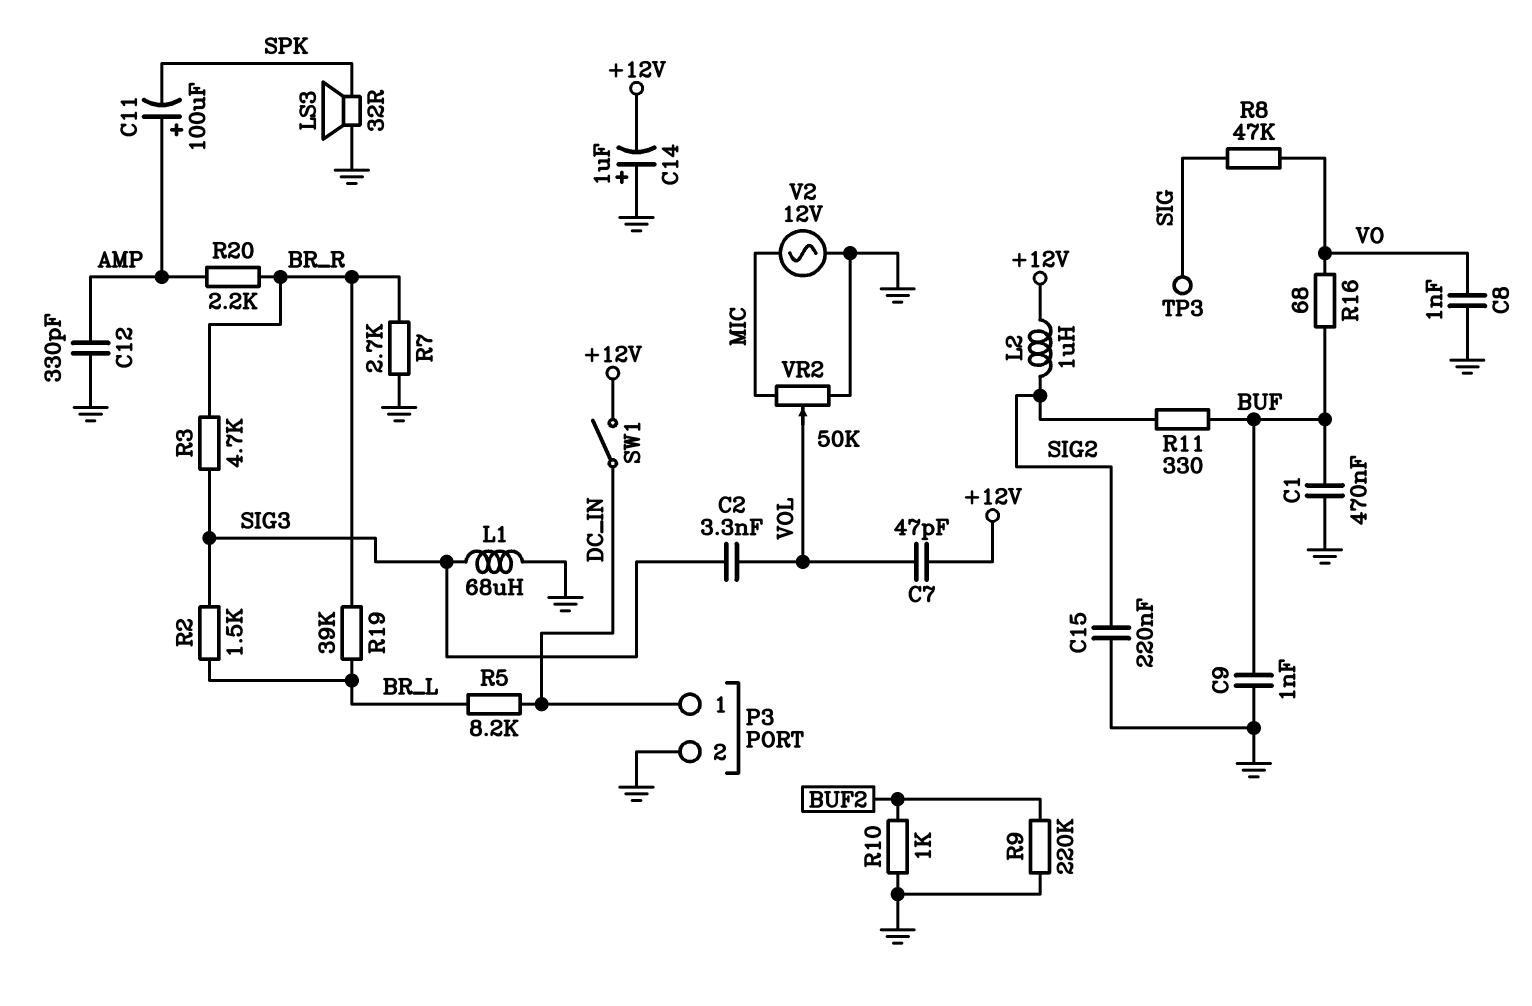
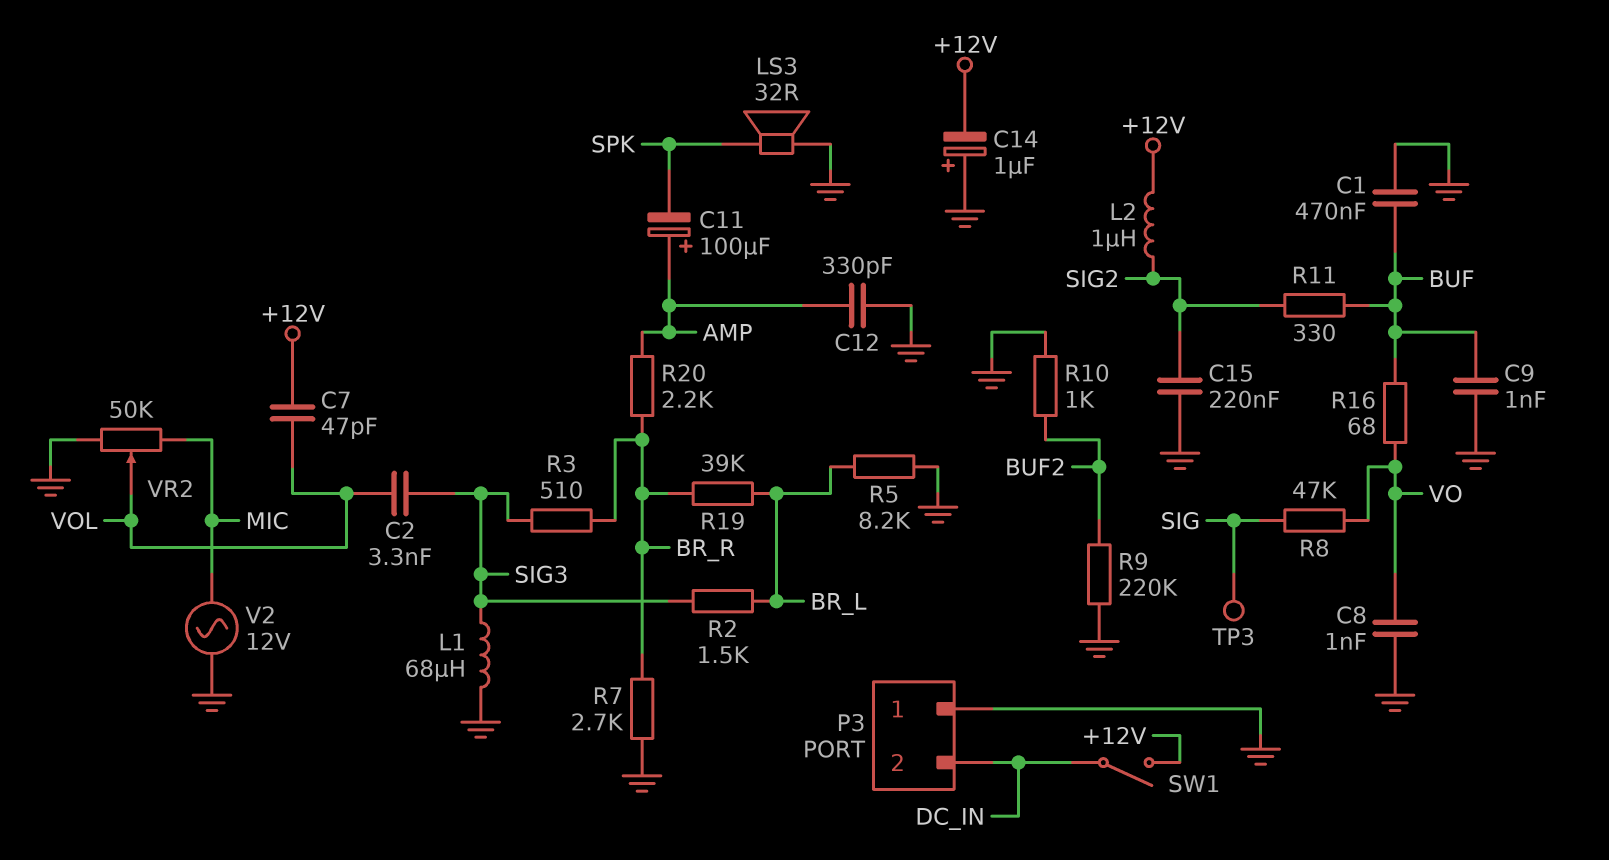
P3 pin 1: DC_IN -> GND
P3 pin 2: GND -> DC_IN
R3: 4.7k (BR_R, SIG3) -> 510 (BR_R, SIG3)
R5: 8.2k (BR_L, DC_IN) -> 8.2k (BR_L, GND)

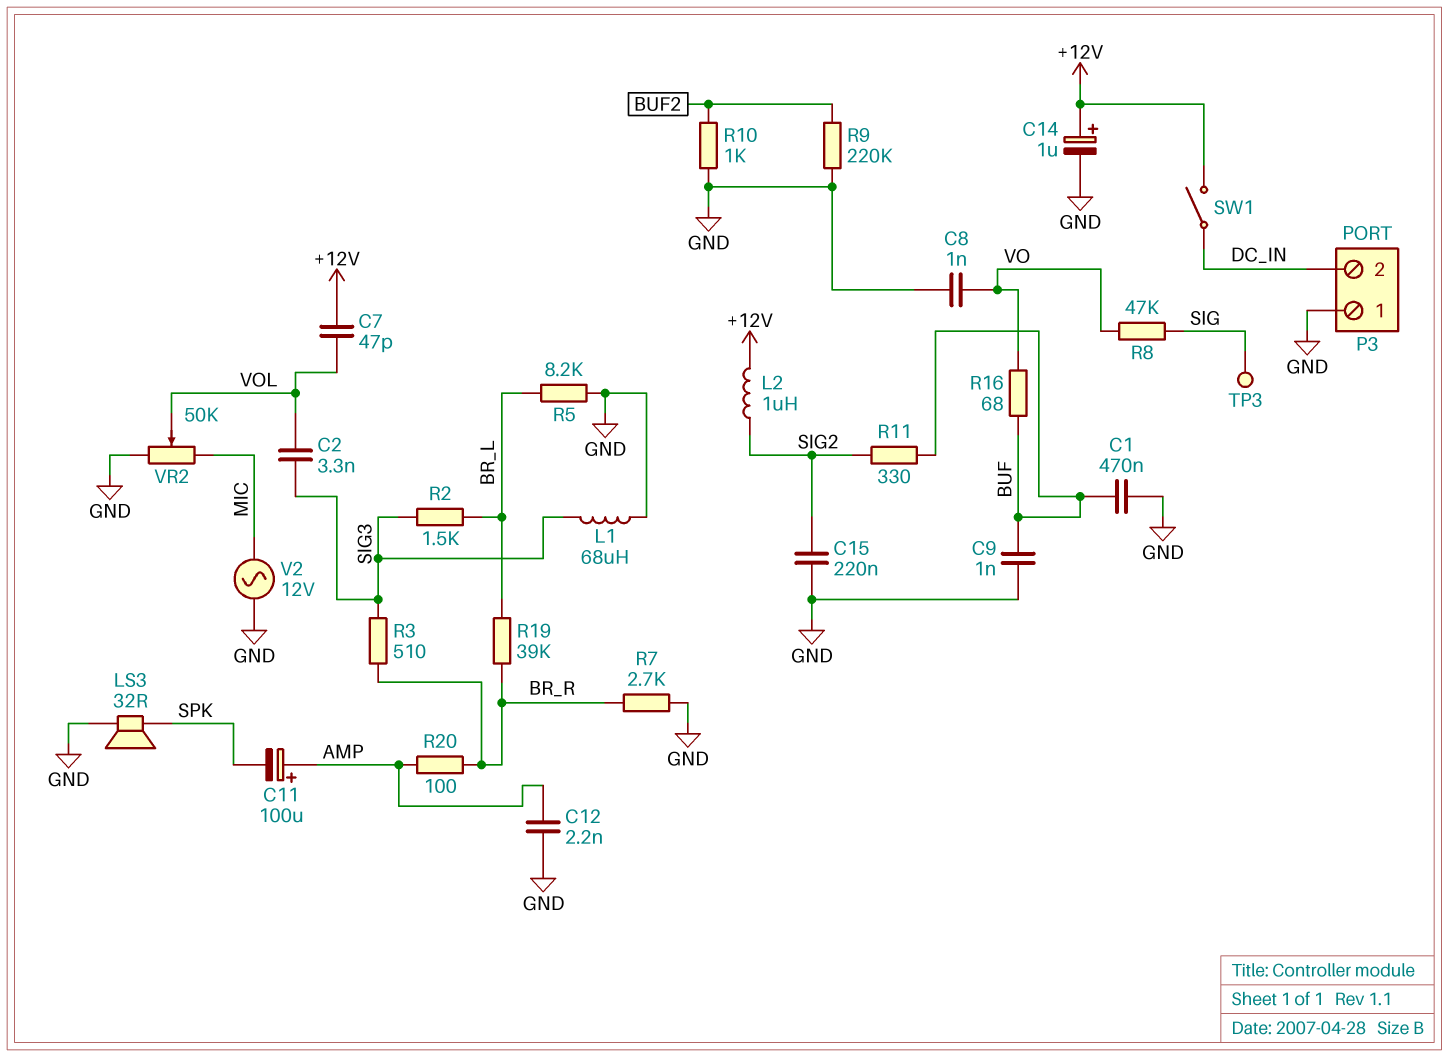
C12: 330pF (AMP, GND) -> 2.2nF (AMP, GND)
C14: 1uF (plus GND, minus +12V) -> 1uF (plus +12V, minus GND)
R20: 2.2k (AMP, BR_R) -> 100 (AMP, BR_R)

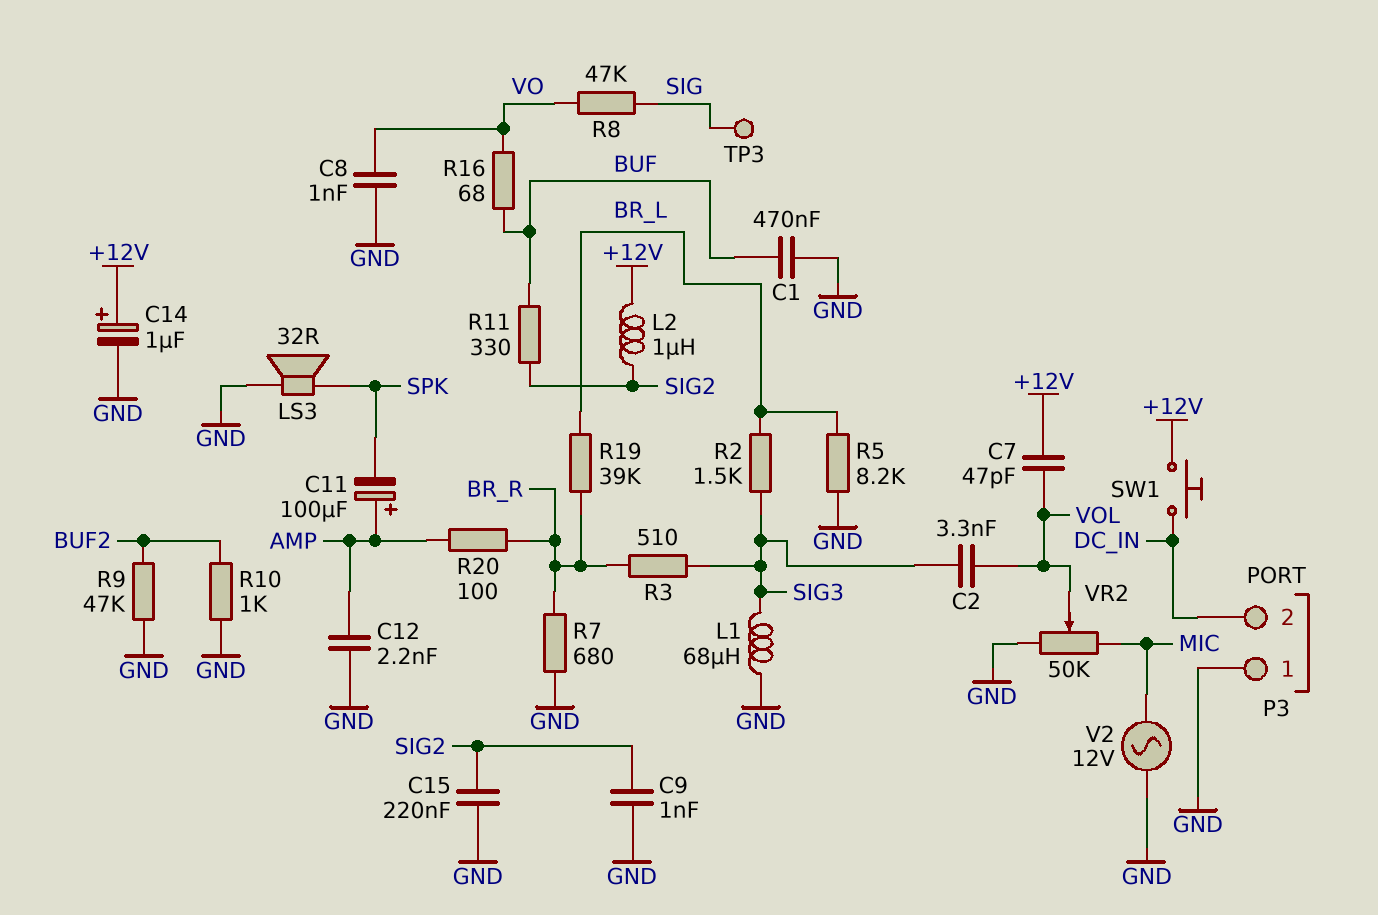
C9: 1nF (BUF, GND) -> 1nF (GND, SIG2)
R7: 2.7k (BR_R, GND) -> 680 (BR_R, GND)
R9: 220k (BUF2, GND) -> 47k (BUF2, GND)
SW1: switch (+12V, DC_IN) -> button (+12V, DC_IN)

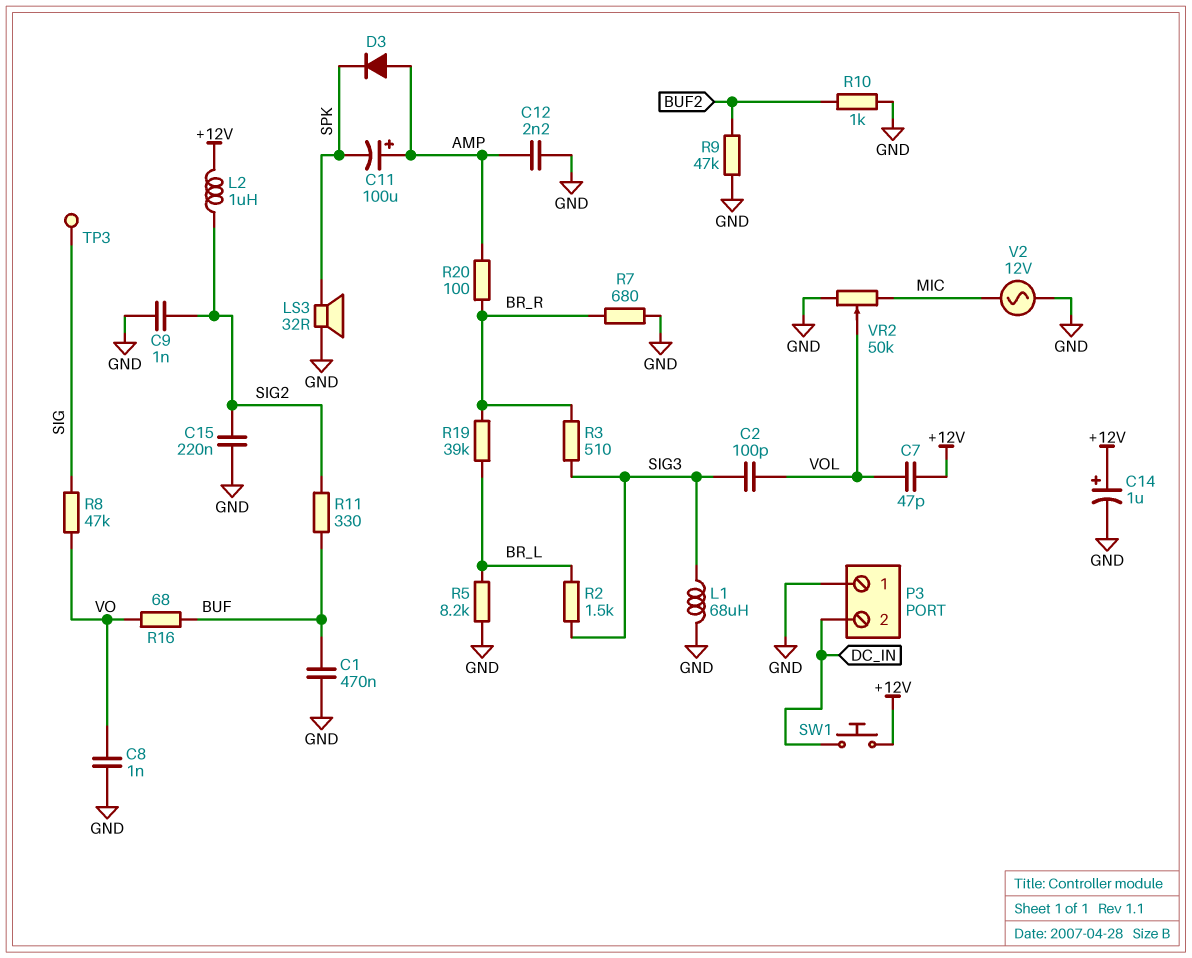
C2: 3.3nF (SIG3, VOL) -> 100pF (SIG3, VOL)
D3: none -> diode (A AMP, K SPK)

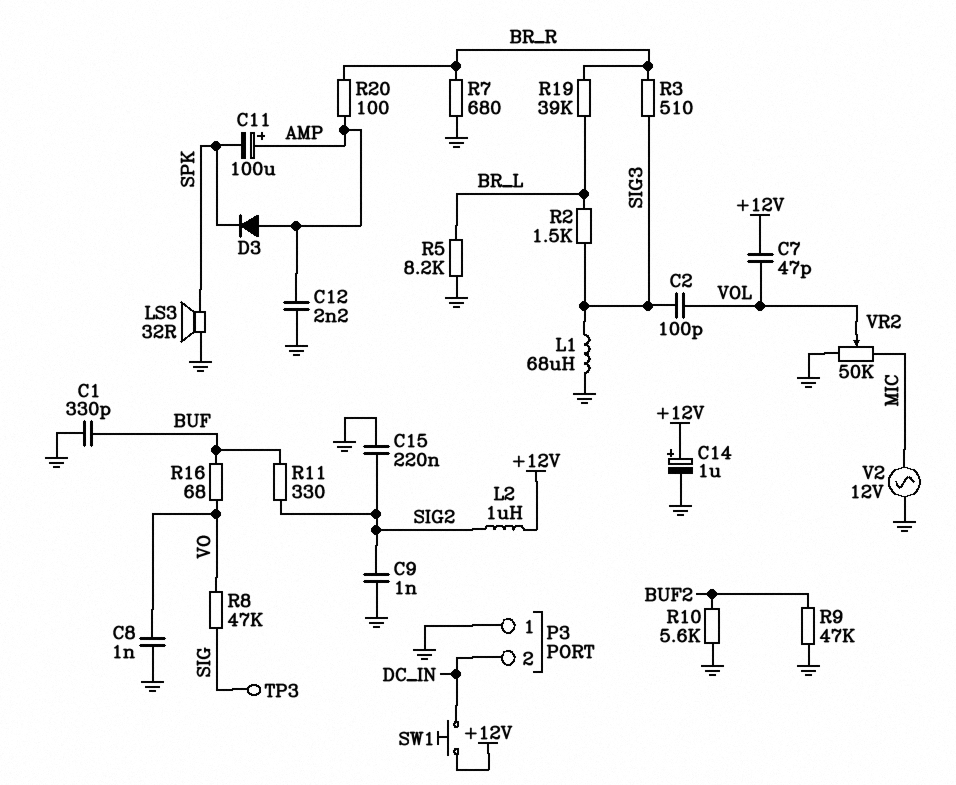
C1: 470nF (BUF, GND) -> 330pF (BUF, GND)
R10: 1k (BUF2, GND) -> 5.6k (BUF2, GND)

